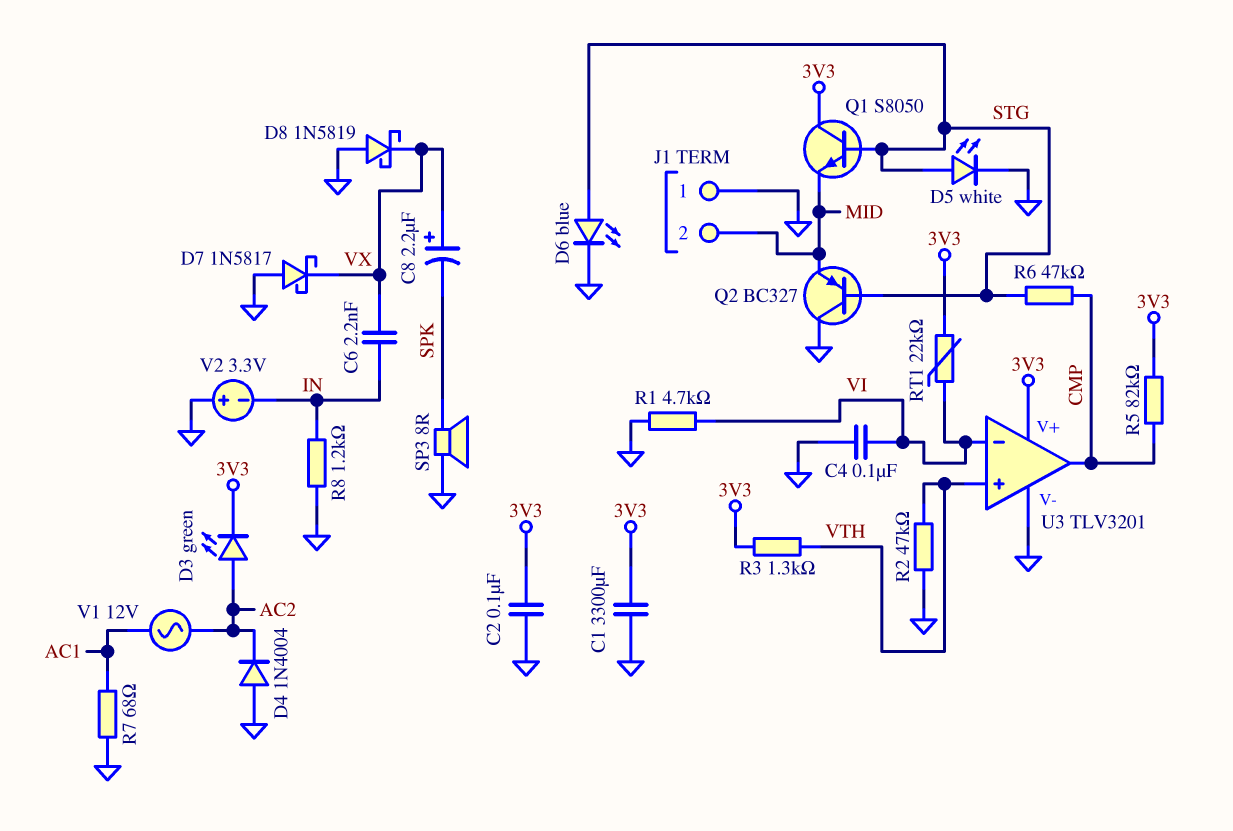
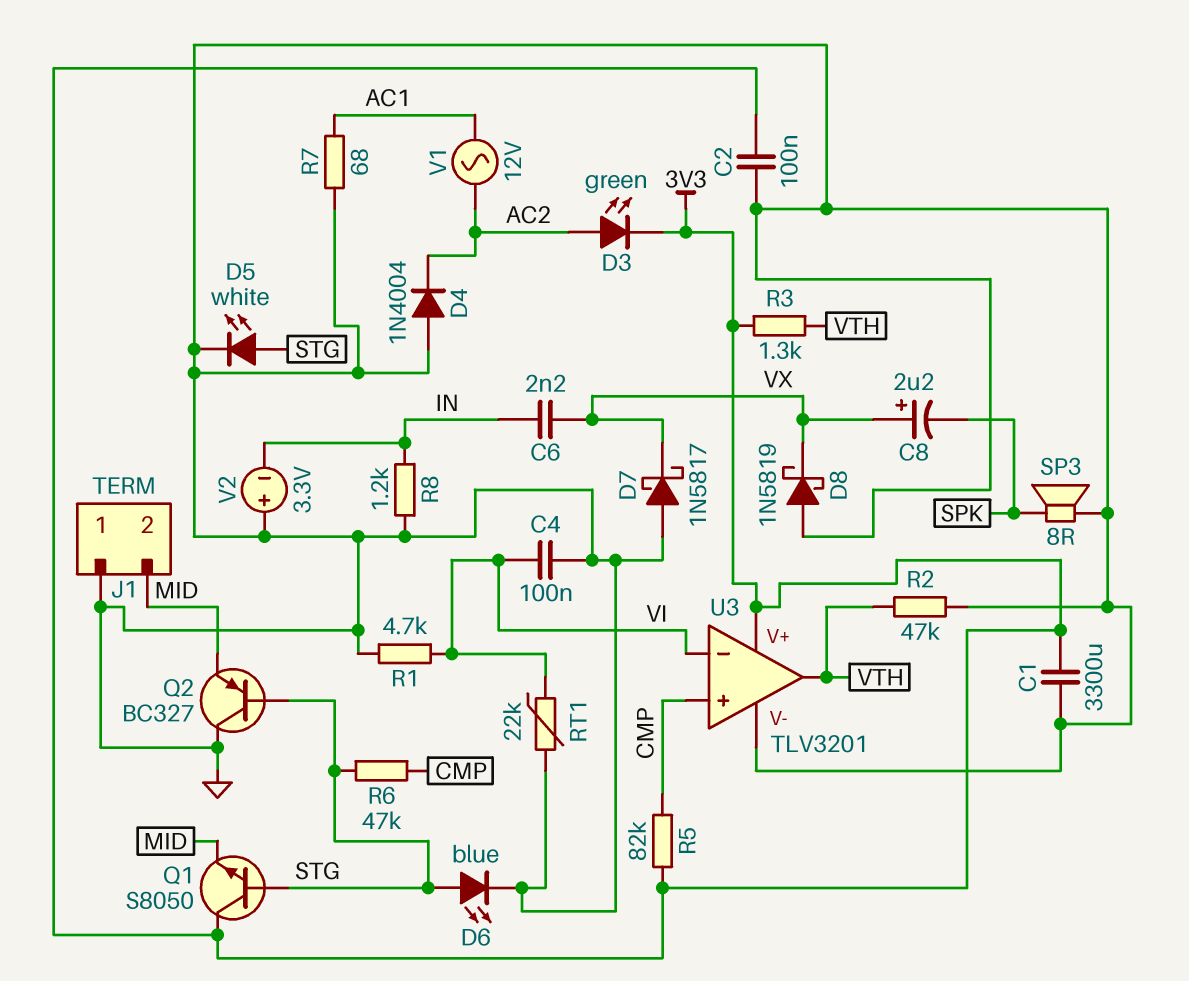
RT1: 22k (3V3, VI) -> 22k (GND, VI)
U3 pin in+: VTH -> CMP
U3 pin out: CMP -> VTH

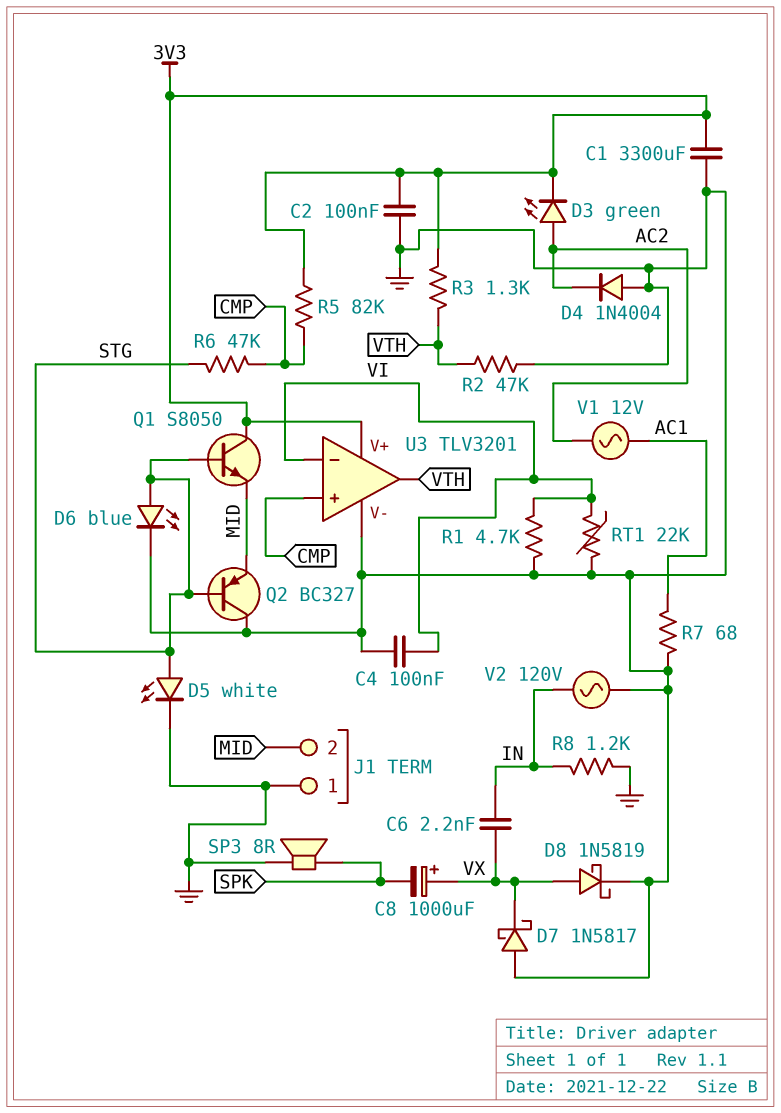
C8: 2.2uF (plus VX, minus SPK) -> 1000uF (plus VX, minus SPK)
D8: schottky 1N5819 (A GND, K VX) -> schottky 1N5819 (A VX, K GND)
V2: 3.3V (plus GND, minus IN) -> AC 120V (GND, IN)

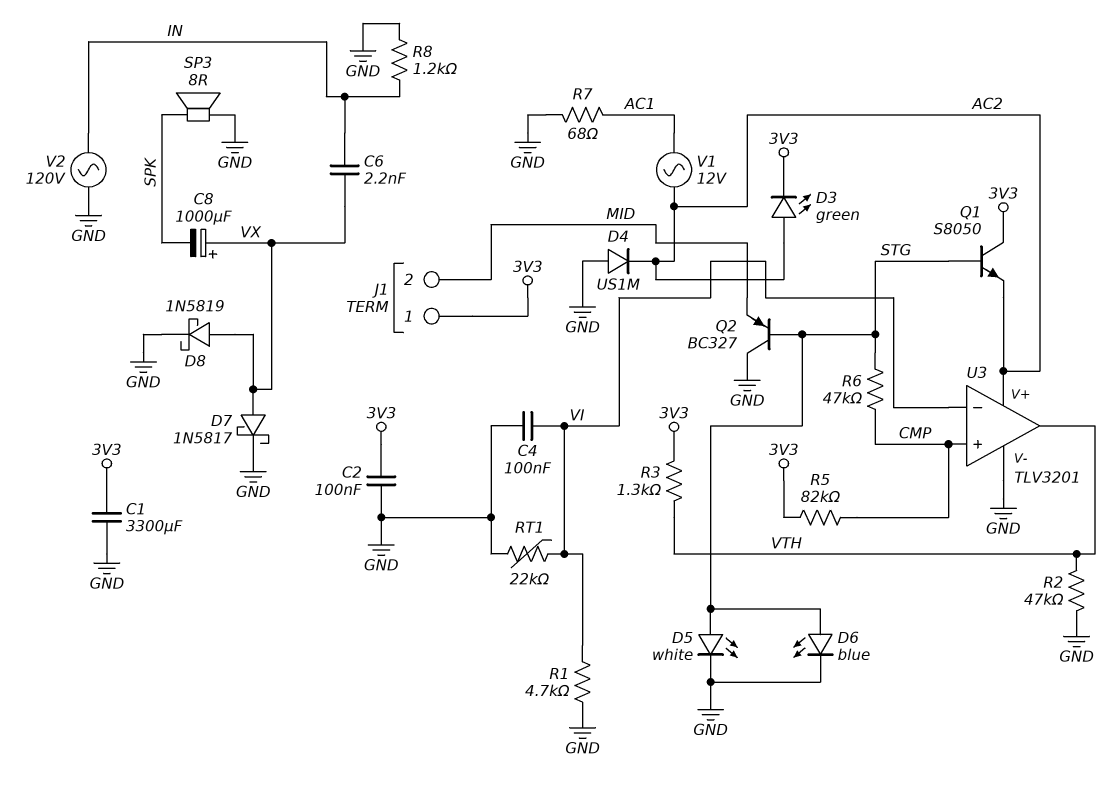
D4: diode 1N4004 (A GND, K AC2) -> diode US1M (A GND, K AC2)
D7: schottky 1N5817 (A GND, K VX) -> schottky 1N5817 (A VX, K GND)
J1 pin 1: GND -> 3V3
Q1: NPN S8050 (B STG, C 3V3, E MID) -> NPN S8050 (B STG, C 3V3, E AC2)
U3 pin V+: 3V3 -> AC2

